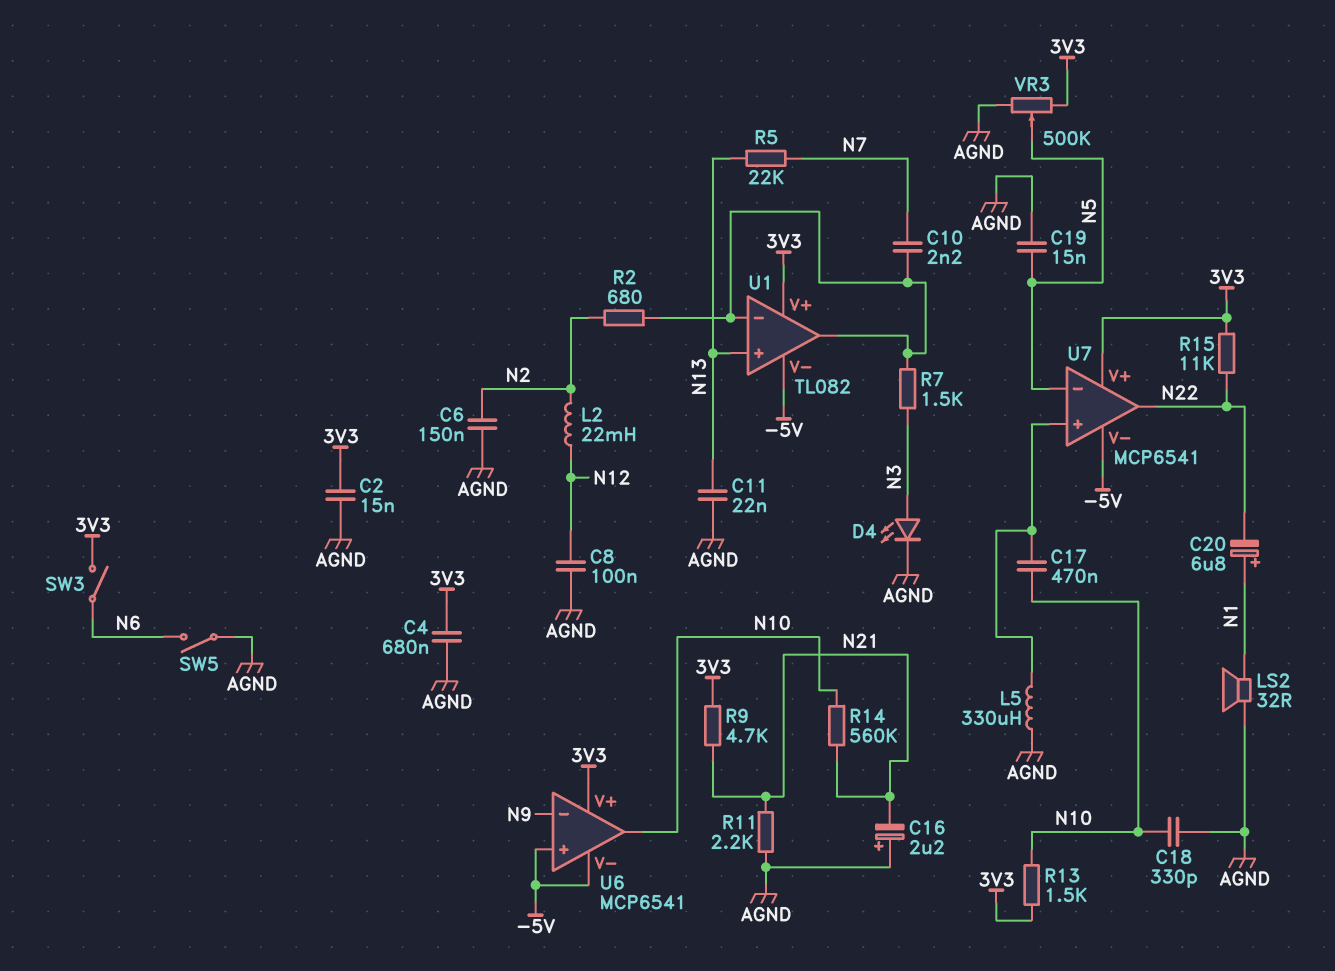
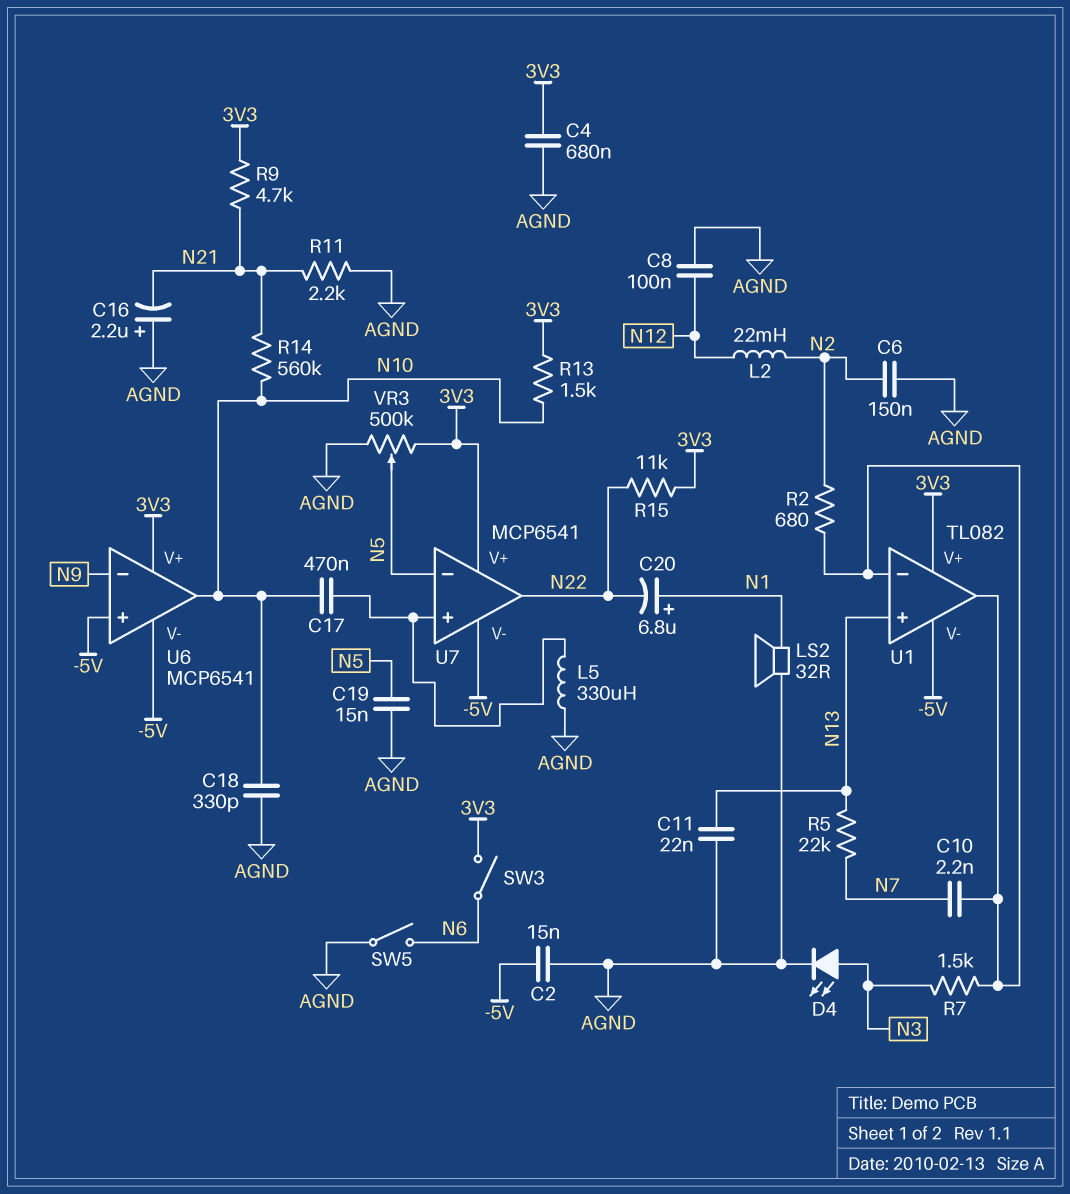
C2: 15nF (3V3, AGND) -> 15nF (-5V, AGND)

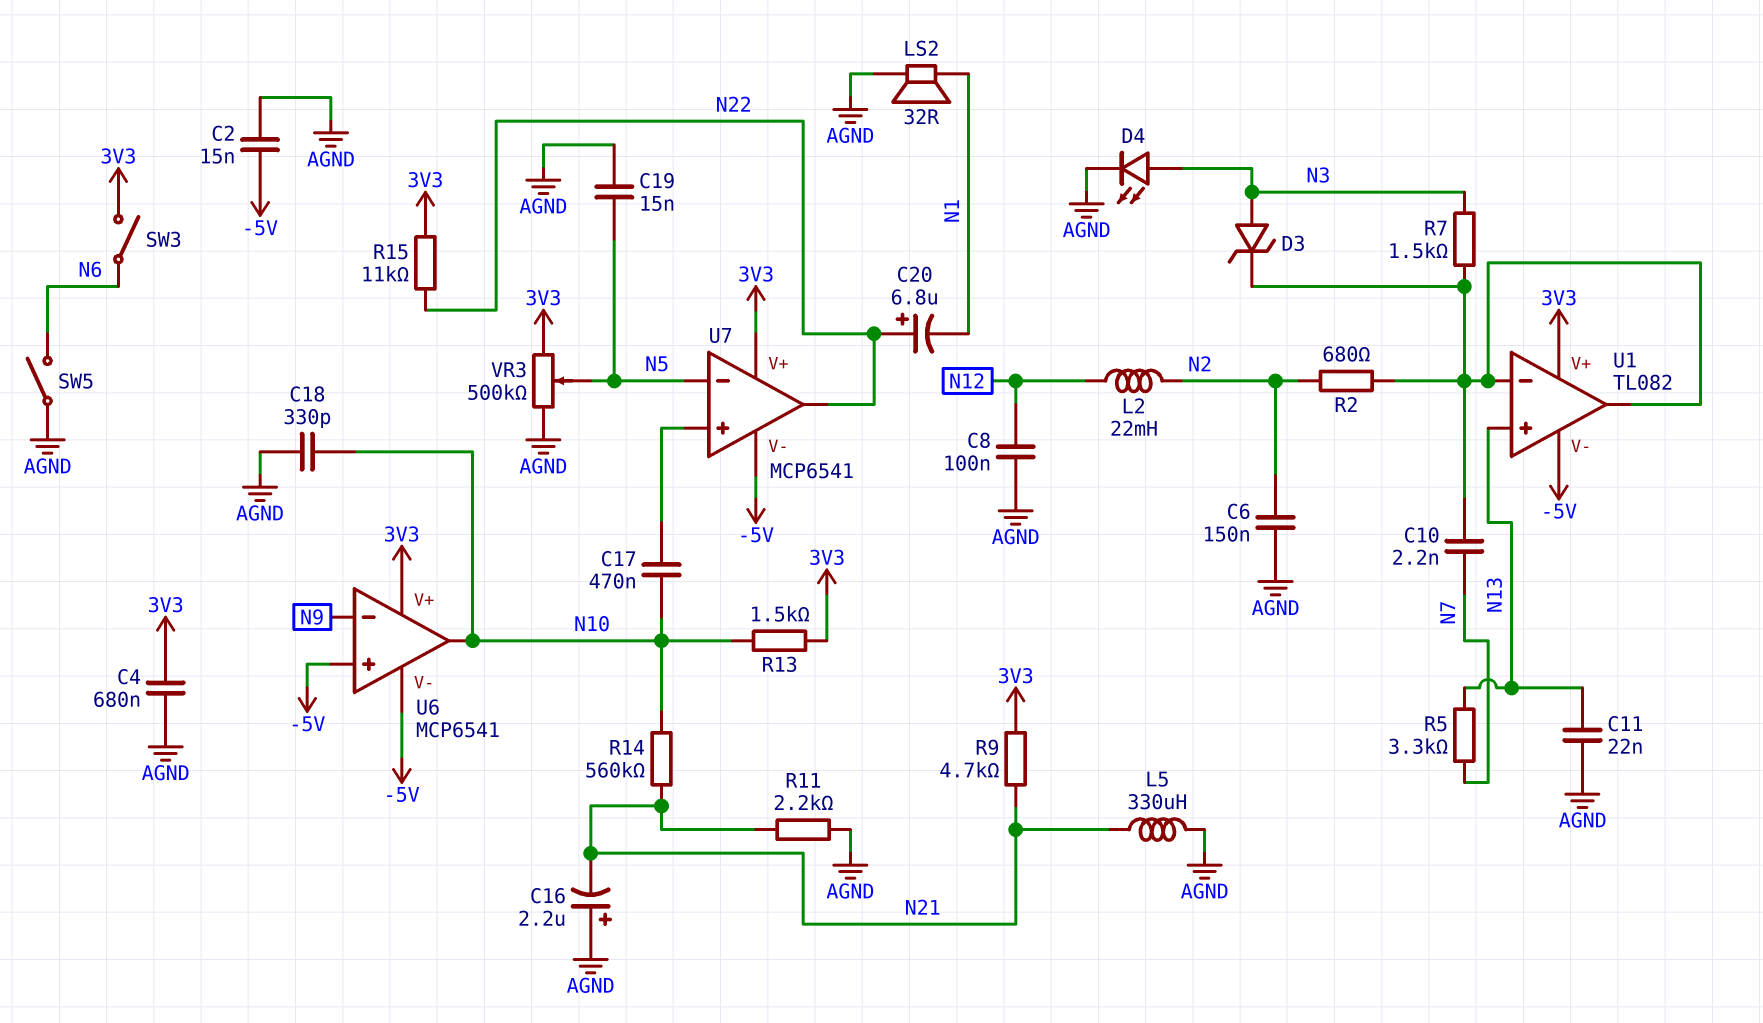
C20: 6.8uF (plus N1, minus N22) -> 6.8uF (plus N22, minus N1)
D3: none -> zener (A N3, K U1/in-)
L5: 330uH (AGND, U7/in+) -> 330uH (AGND, N21)
R5: 22k (N7, N13) -> 3.3k (N7, N13)

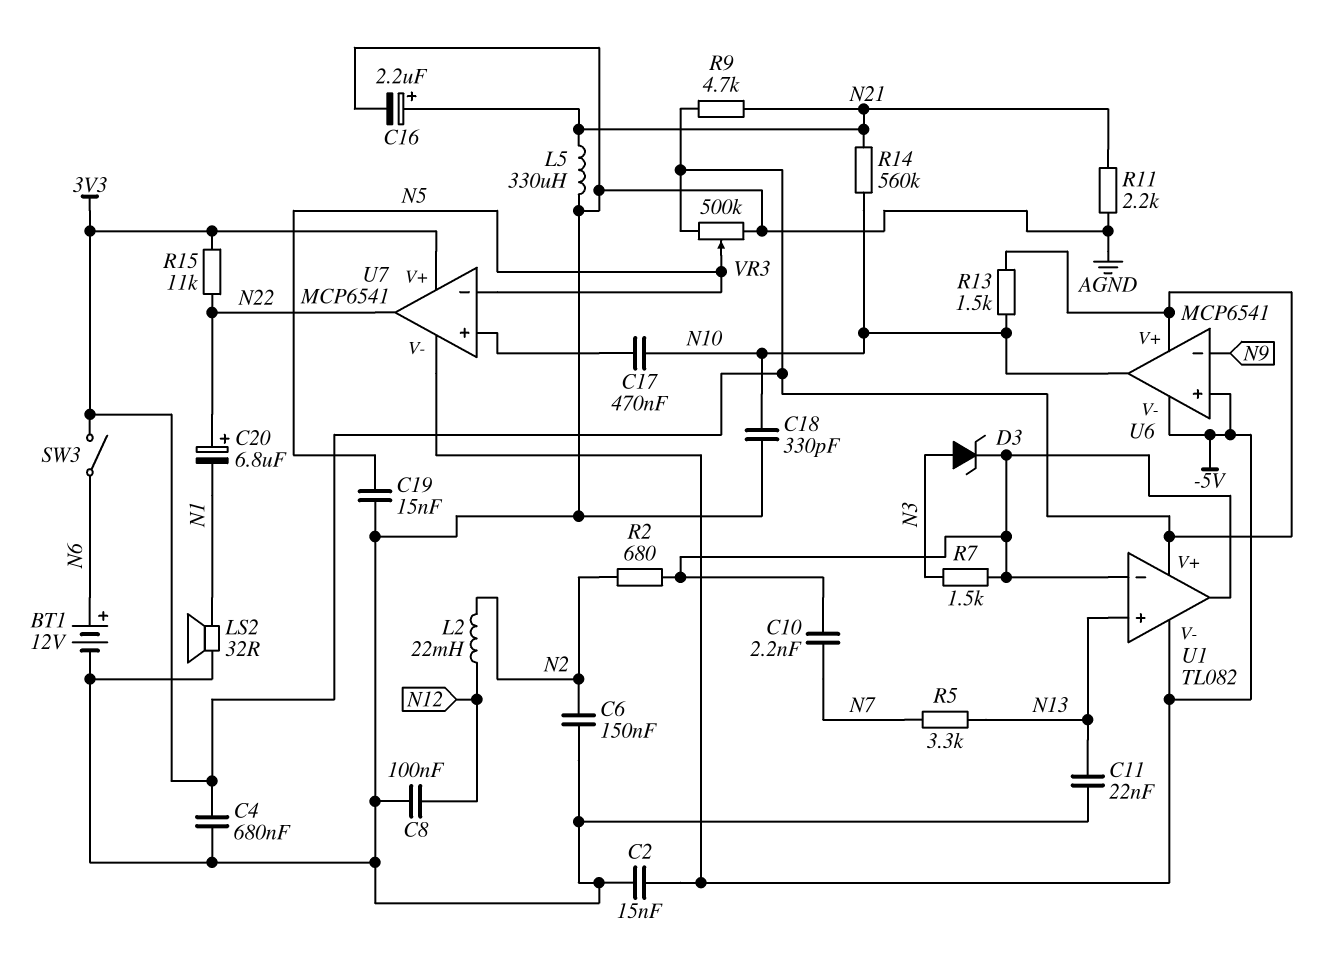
BT1: none -> 12V (plus N6, minus AGND)
C16: 2.2uF (plus AGND, minus N21) -> 2.2uF (plus N21, minus AGND)
D4: LED (A N3, K AGND) -> none
SW5: switch (AGND, N6) -> none

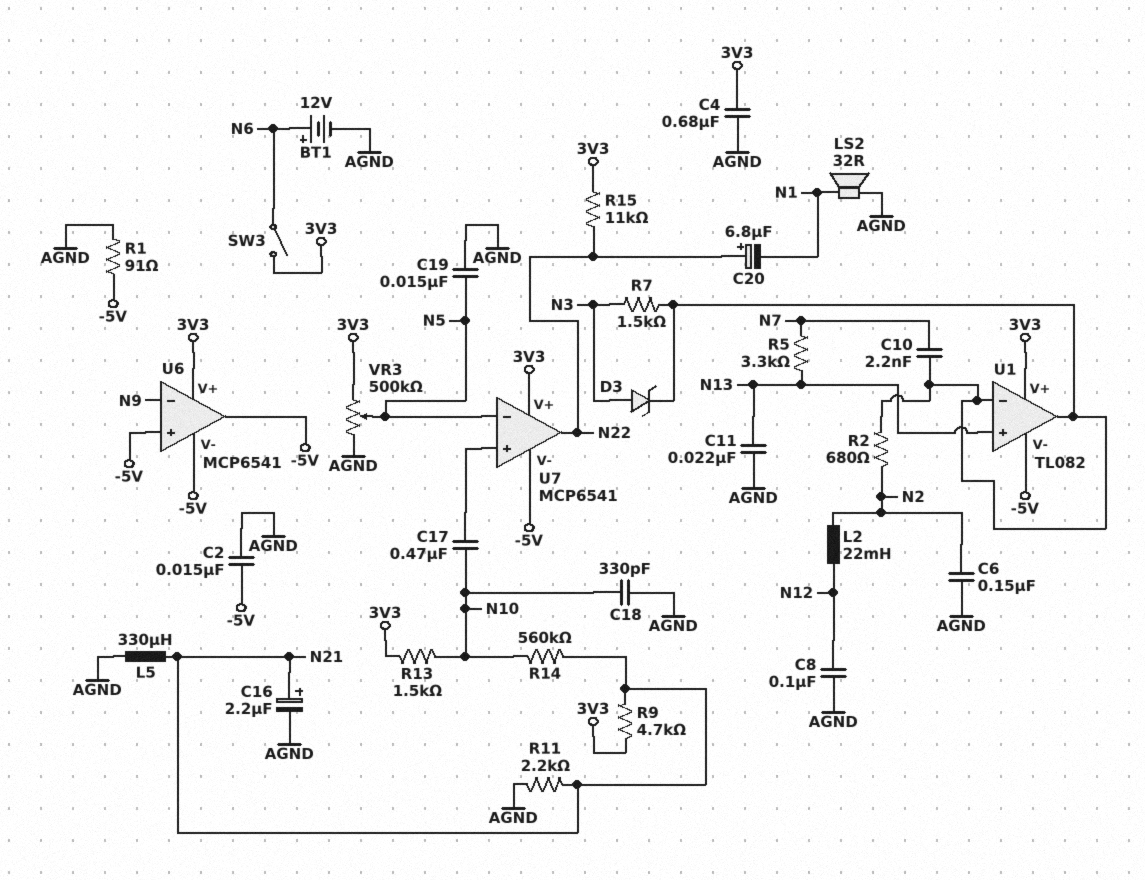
R1: none -> 91 (-5V, AGND)
U6 pin out: N10 -> -5V

